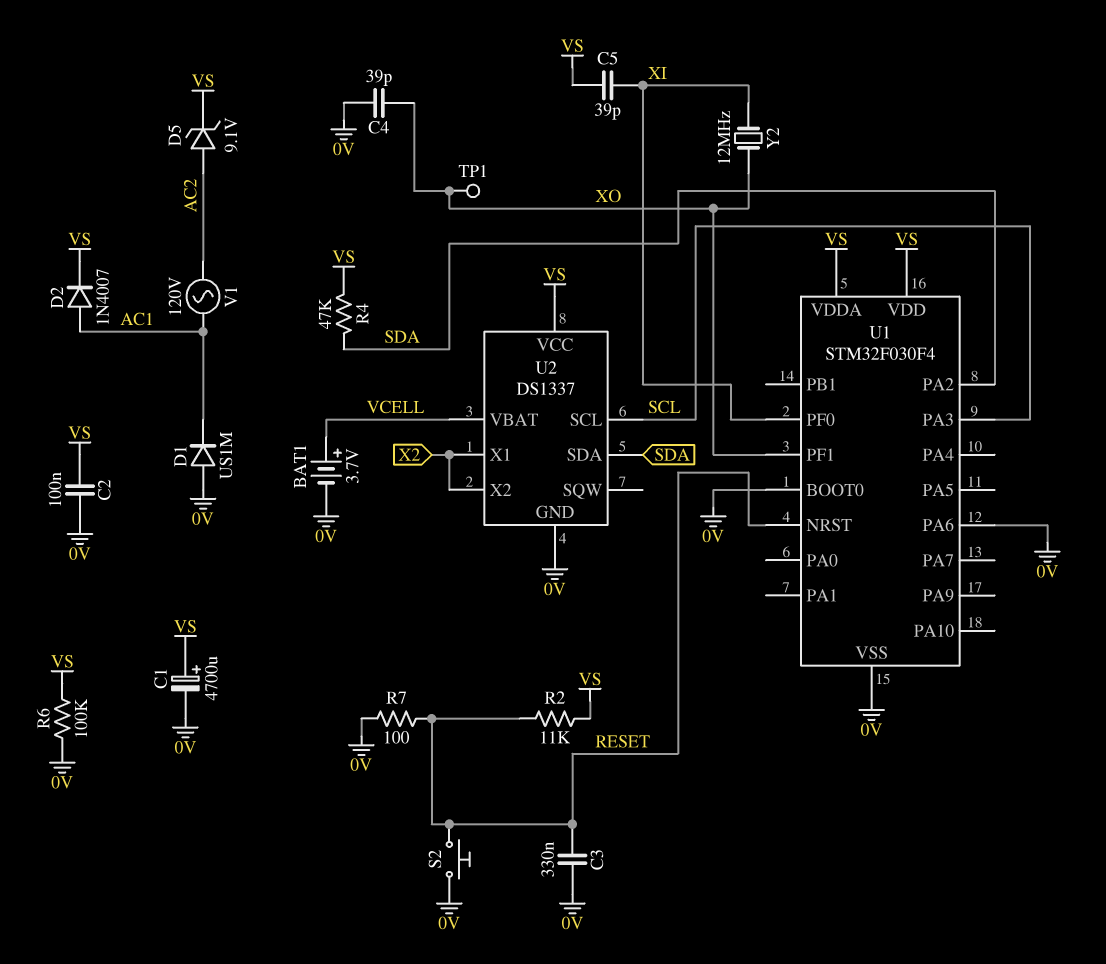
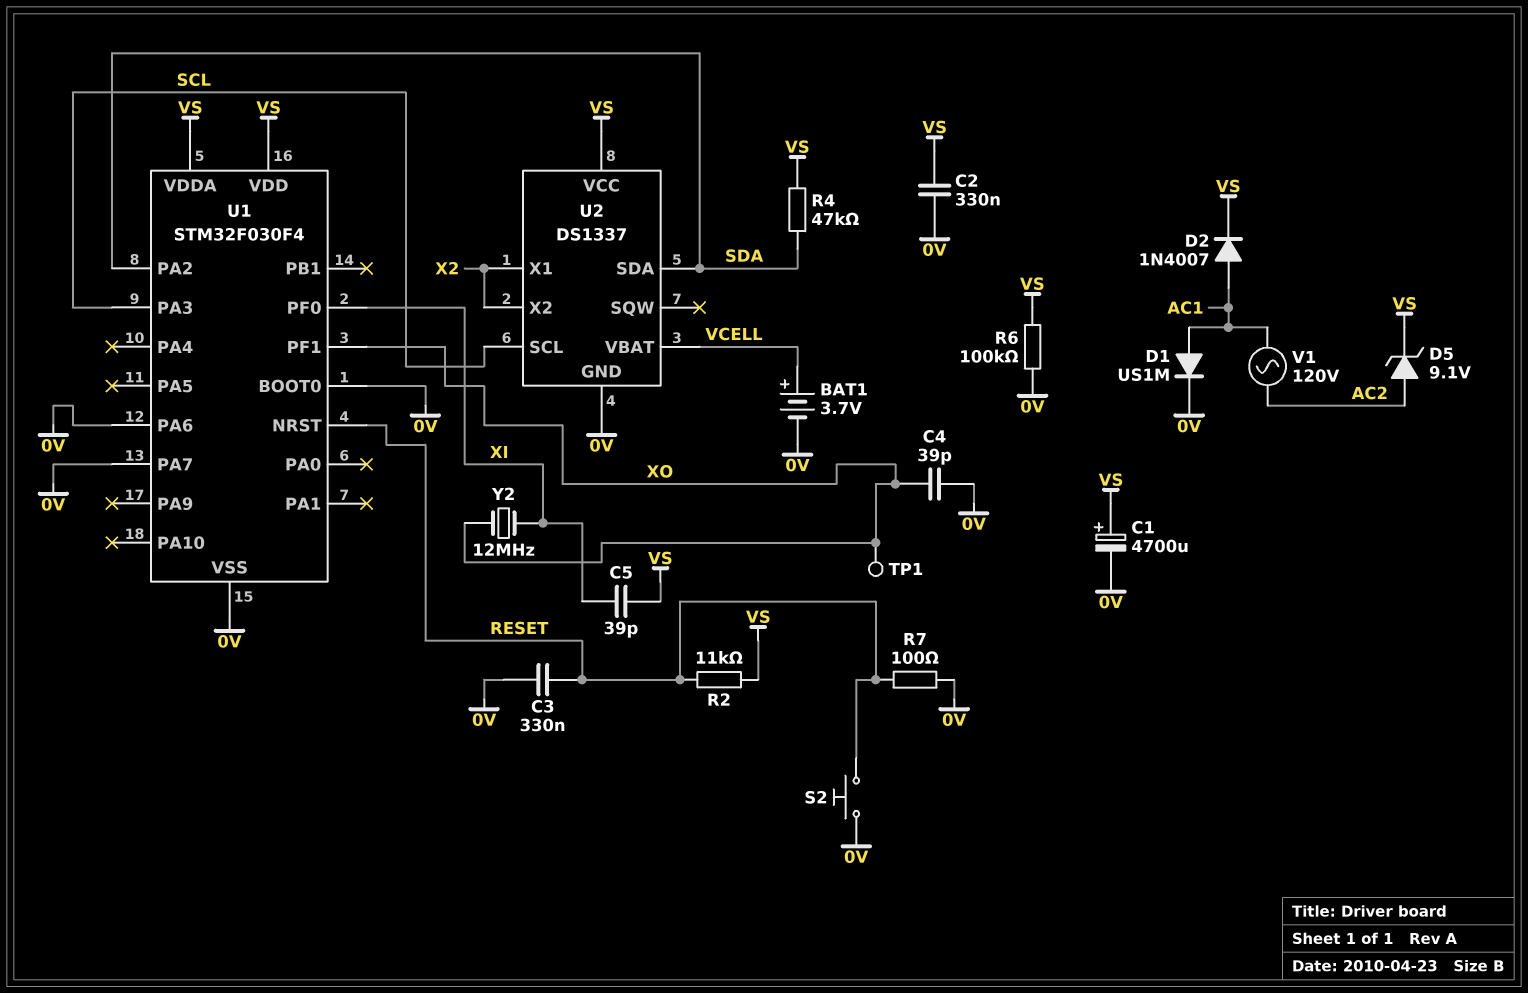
C2: 100nF (0V, VS) -> 330nF (0V, VS)
D1: diode US1M (A 0V, K AC1) -> diode US1M (A AC1, K 0V)
U1 pin PA7: none -> 0V

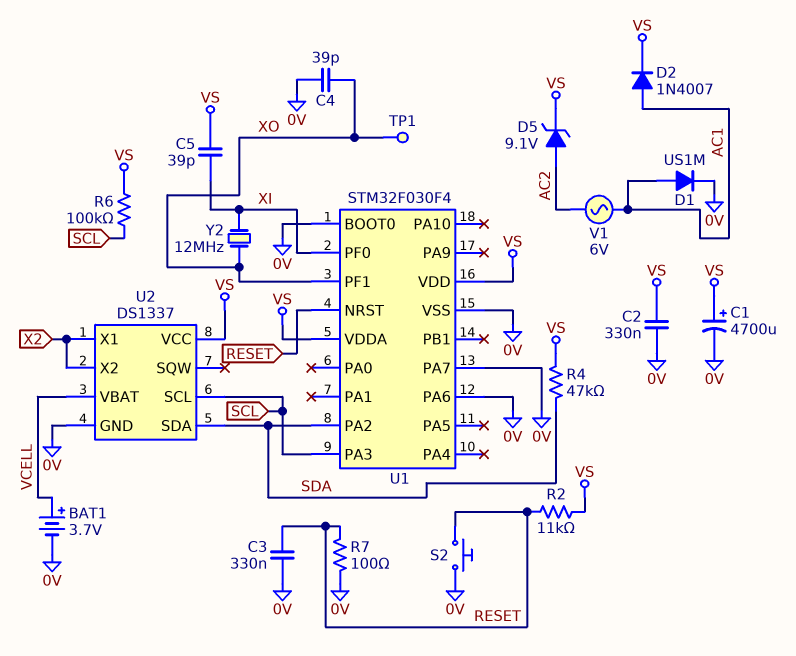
R6: 100k (0V, VS) -> 100k (SCL, VS)
V1: AC 120V (AC1, AC2) -> AC 6V (AC1, AC2)

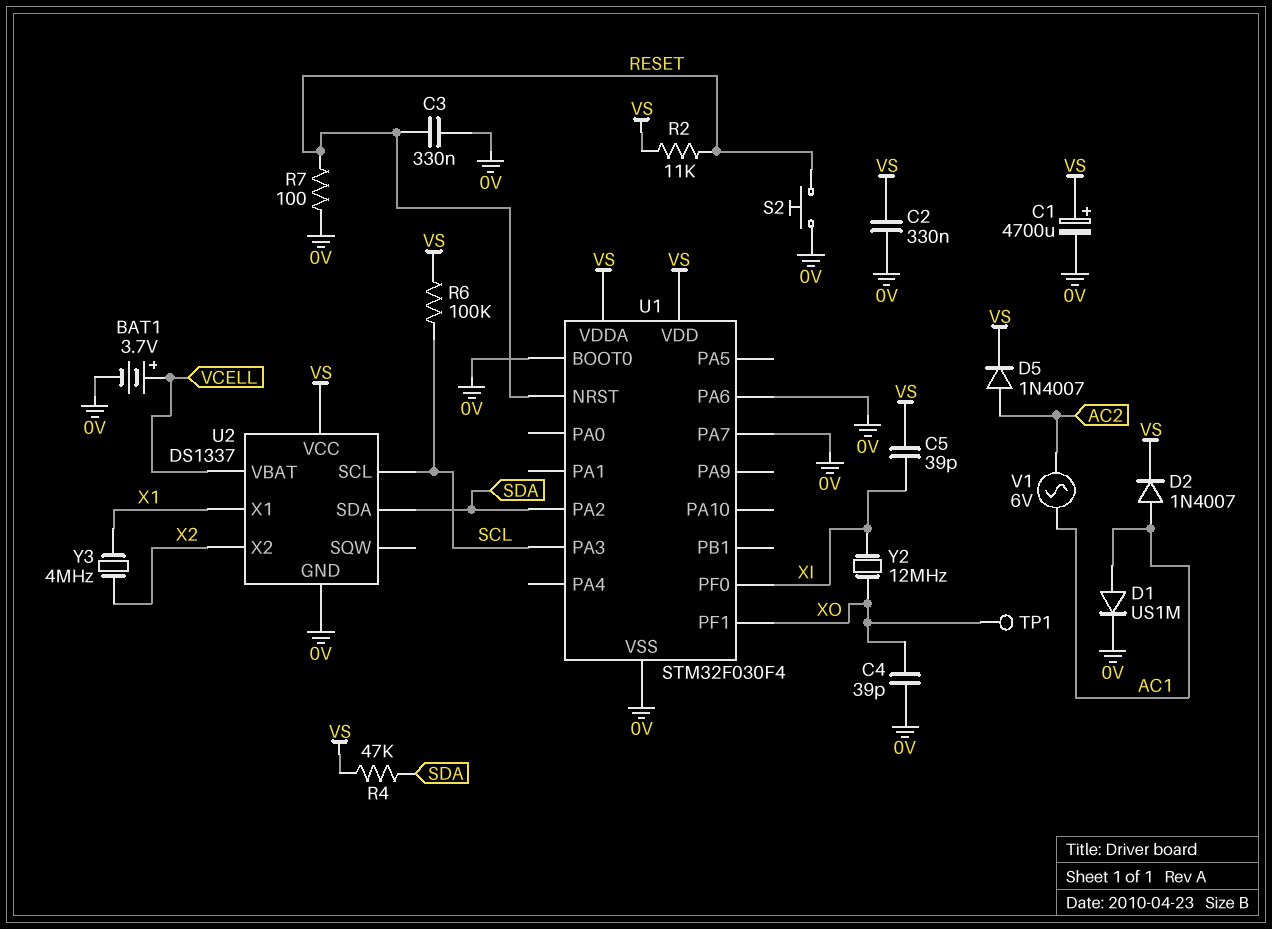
D5: zener 9.1V (A AC2, K VS) -> diode 1N4007 (A AC2, K VS)
U2 pin X1: X2 -> X1
Y3: none -> 4MHz (X1, X2)

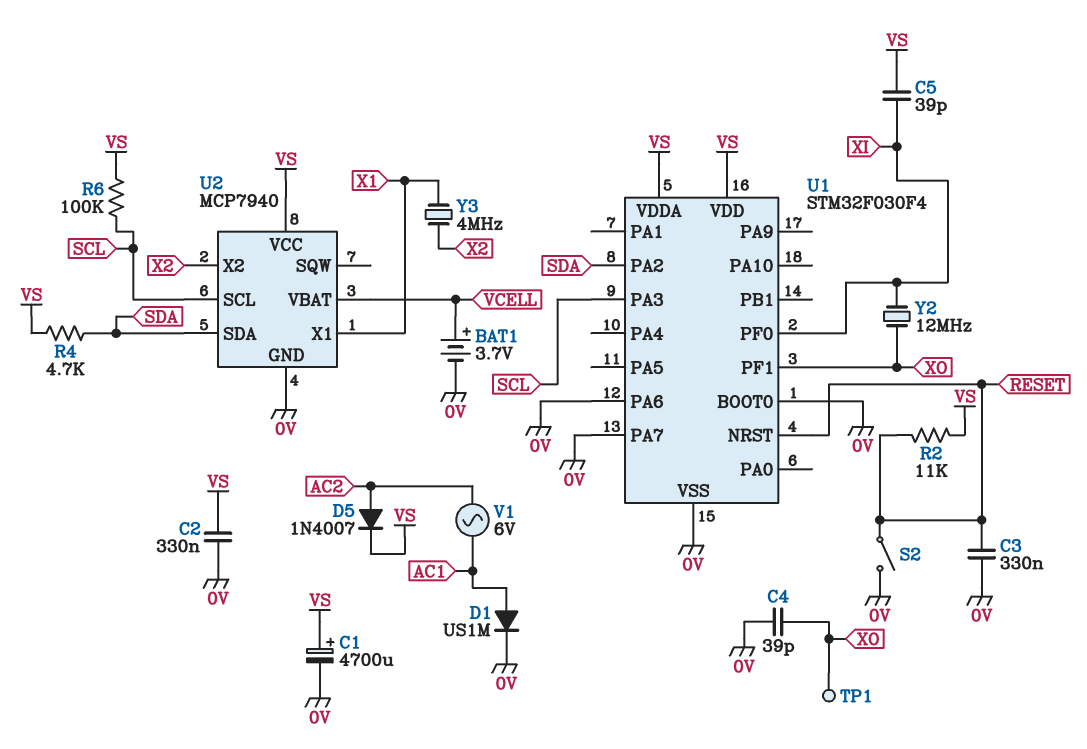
D2: diode 1N4007 (A AC1, K VS) -> none
R4: 47k (SDA, VS) -> 4.7k (SDA, VS)
R7: 100 (0V, RESET) -> none
S2: button (0V, RESET) -> switch (0V, RESET)
U2: DS1337 -> MCP7940

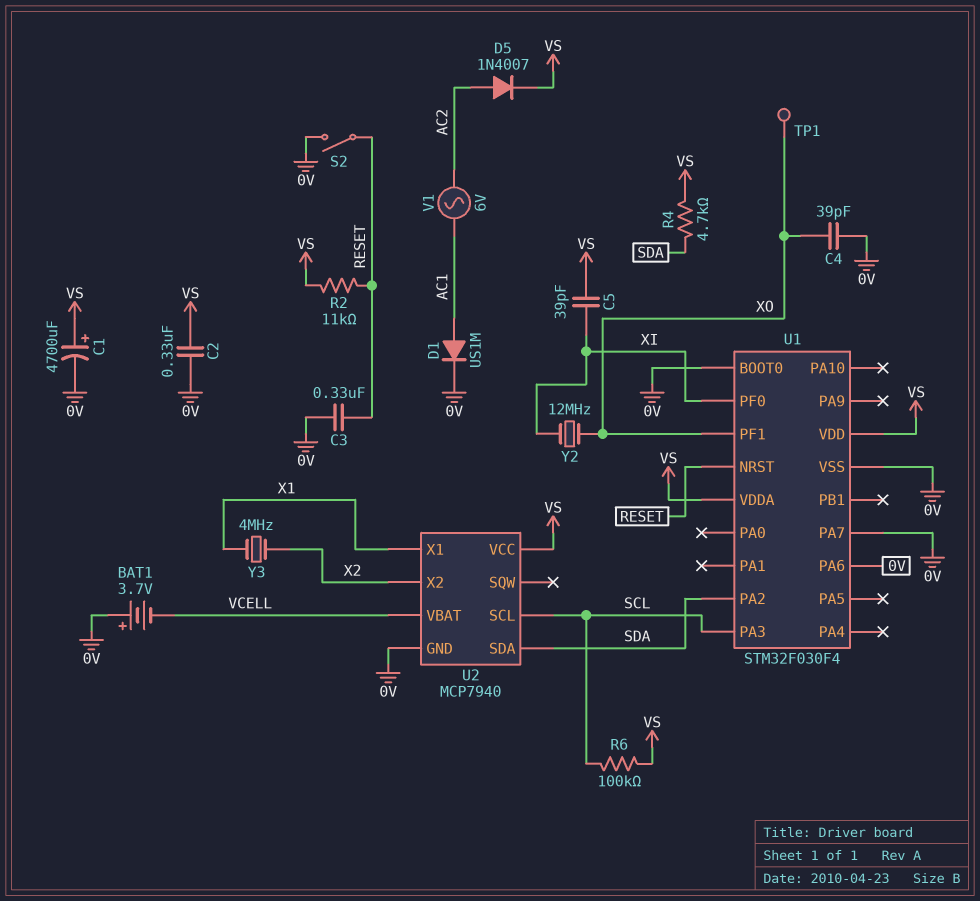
BAT1: 3.7V (plus VCELL, minus 0V) -> 3.7V (plus 0V, minus VCELL)

